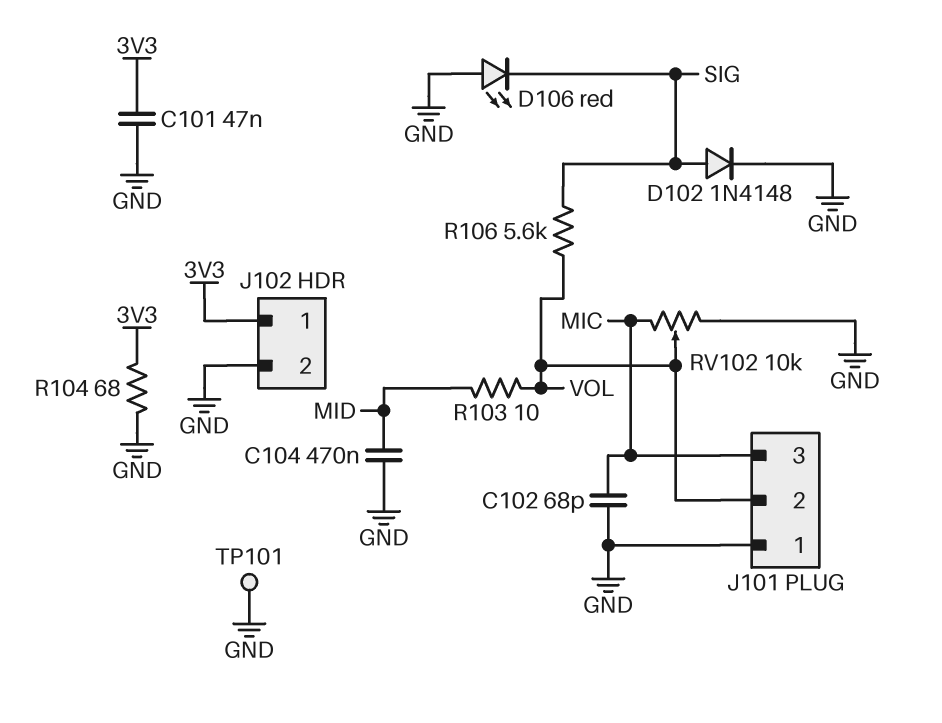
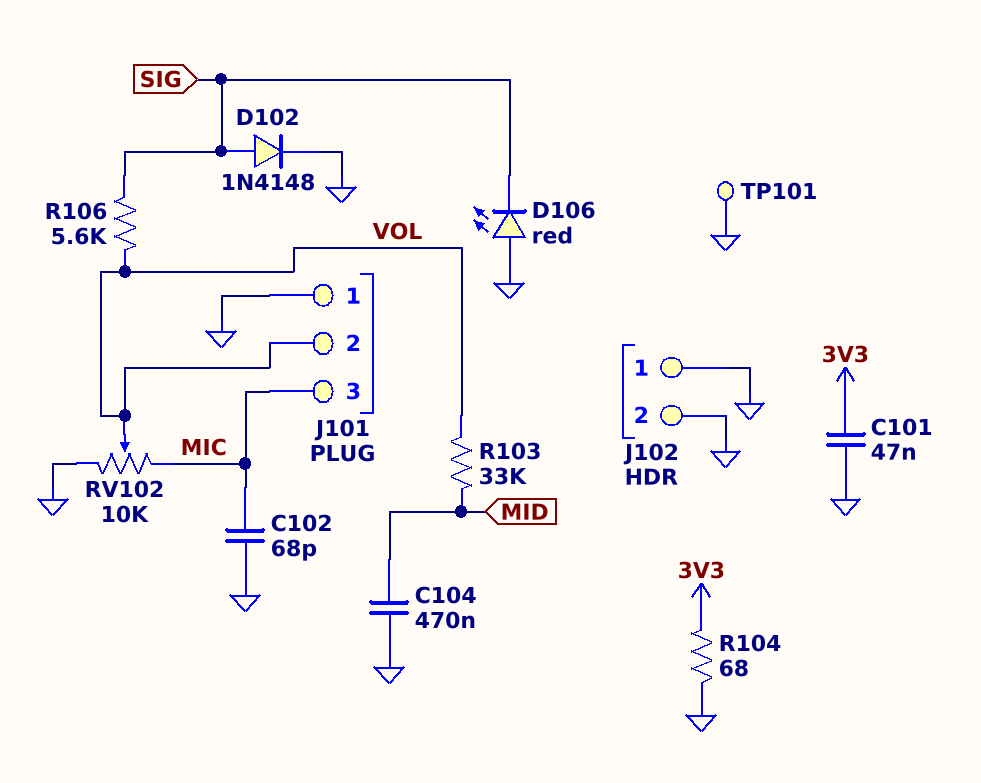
J102 pin 1: 3V3 -> GND
R103: 10 (MID, VOL) -> 33k (MID, VOL)

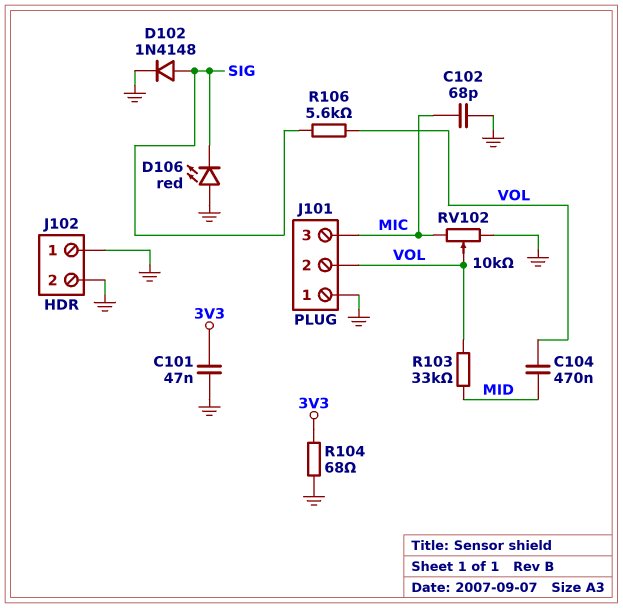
C104: 470nF (GND, MID) -> 470nF (MID, VOL)
TP101: test point (GND) -> none

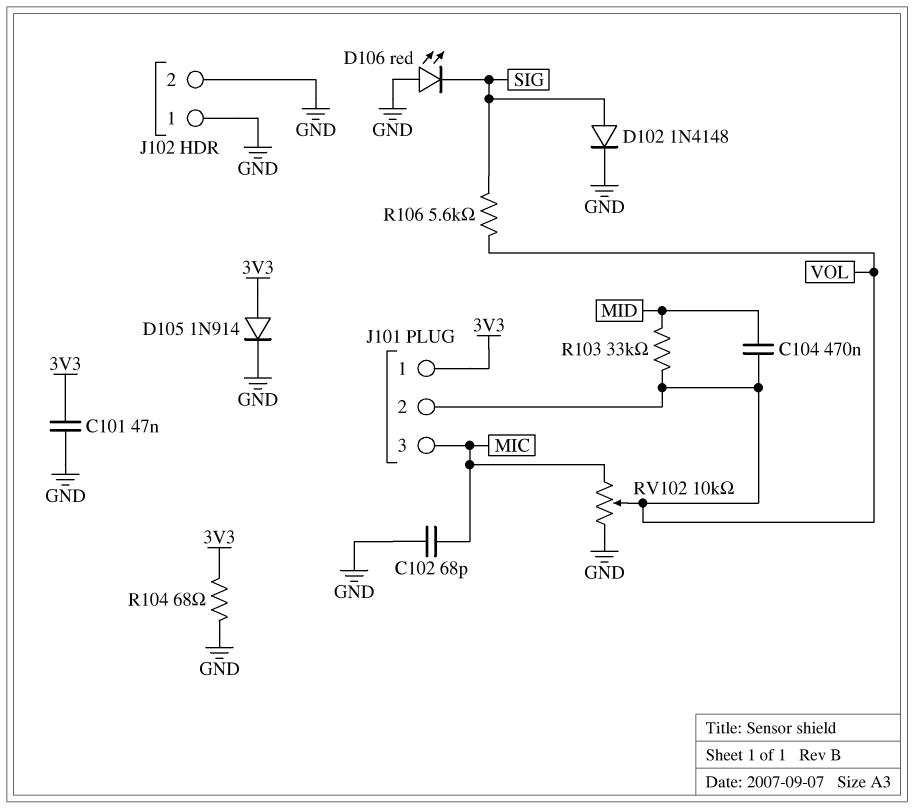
D105: none -> diode 1N914 (A 3V3, K GND)
J101 pin 1: GND -> 3V3

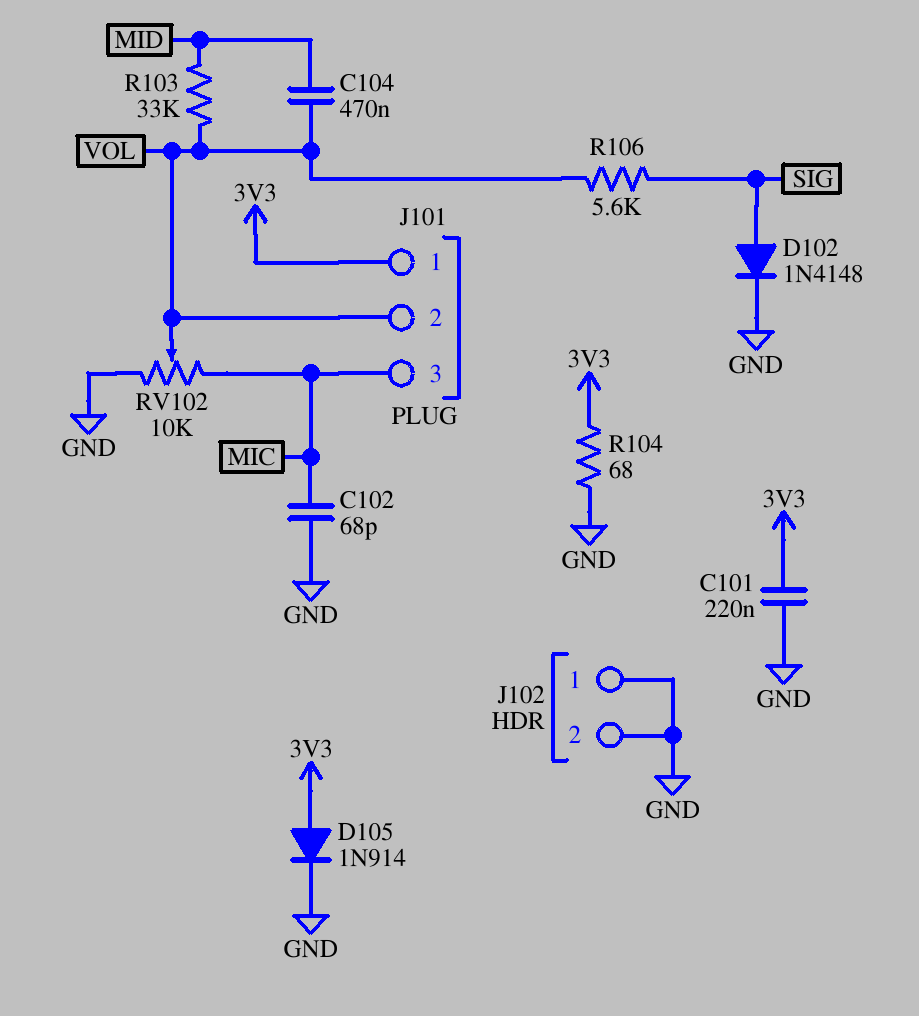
C101: 47nF (3V3, GND) -> 220nF (3V3, GND)
D106: LED red (A GND, K SIG) -> none

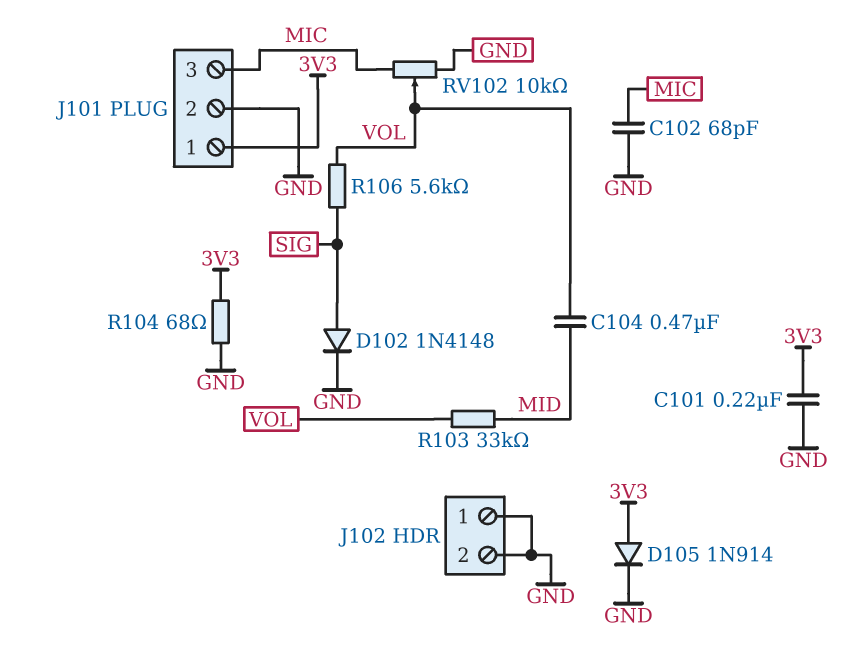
J101 pin 2: VOL -> GND

